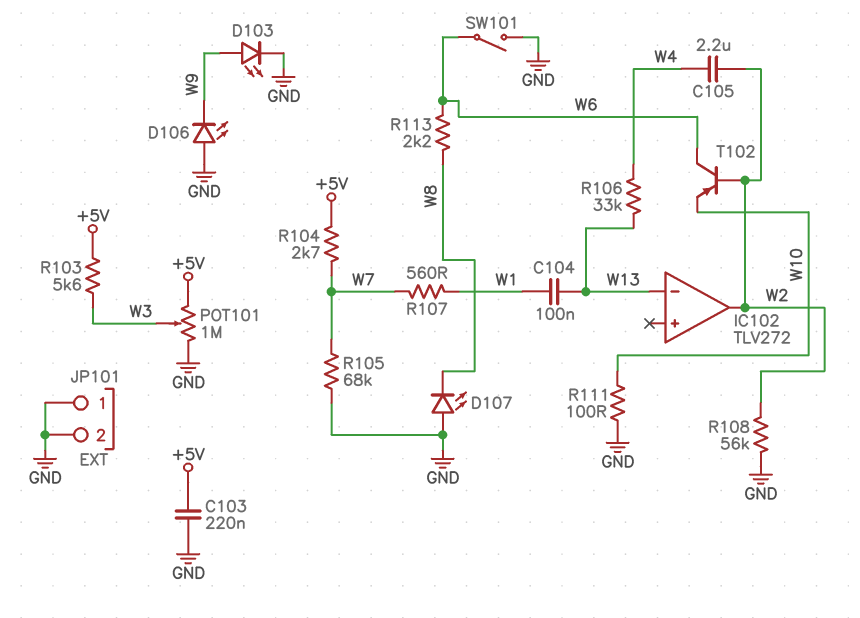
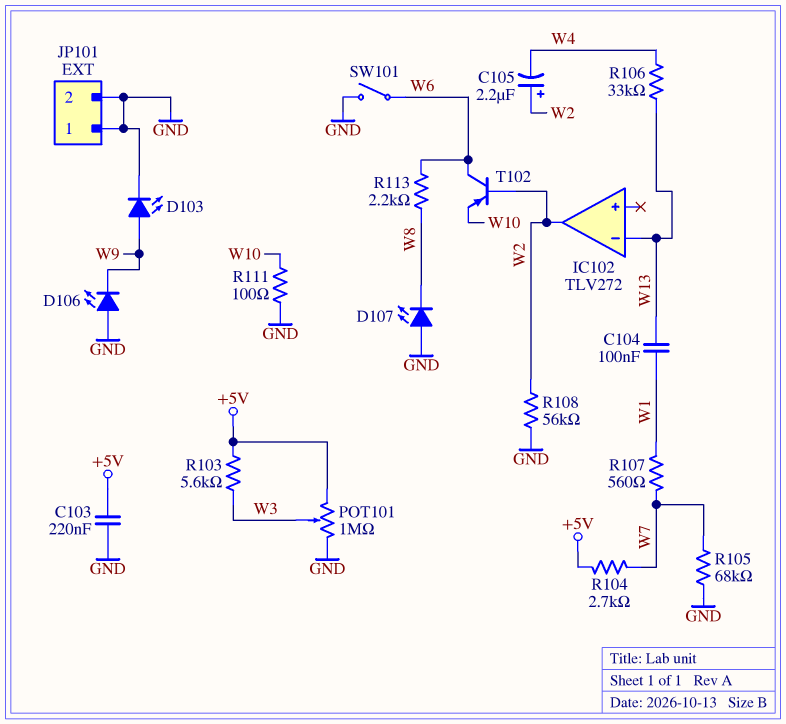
C105: 2.2uF (W2, W4) -> 2.2uF (plus W2, minus W4)

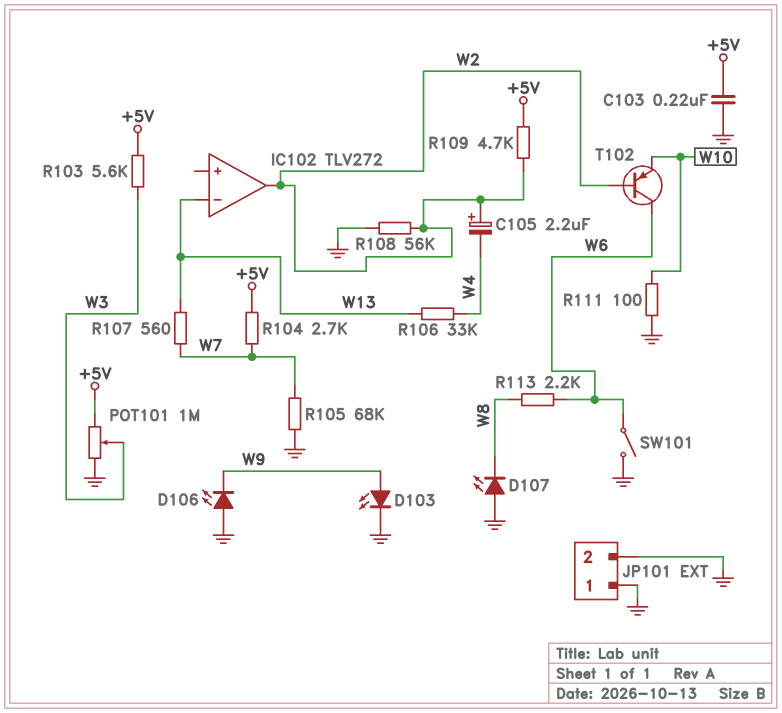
C104: 100nF (W1, W13) -> none
R107: 560 (W1, W7) -> 560 (W7, W13)
R109: none -> 4.7k (+5V, W2)

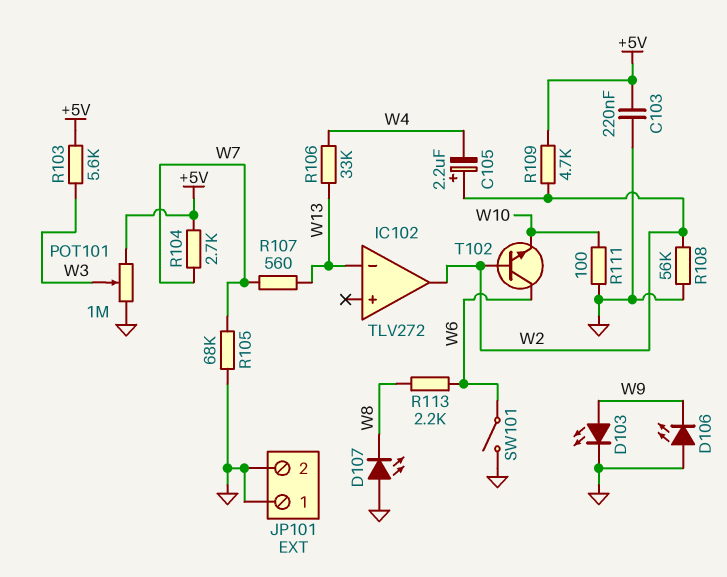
T102: PNP (B W2, C W6, E W10) -> NPN (B W2, C W6, E W10)

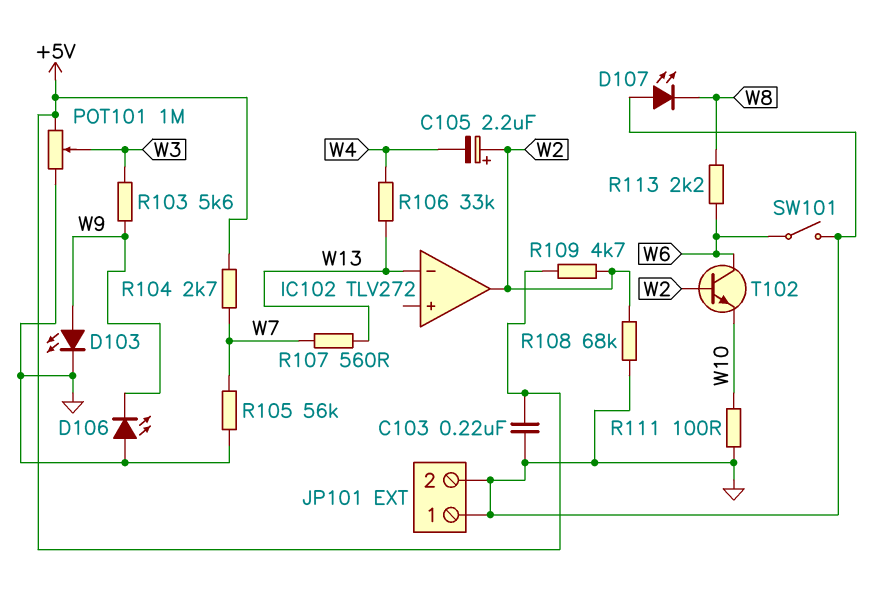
R103: 5.6k (+5V, W3) -> 5.6k (W3, W9)
R105: 68k (GND, W7) -> 56k (GND, W7)
R108: 56k (GND, W2) -> 68k (GND, W2)

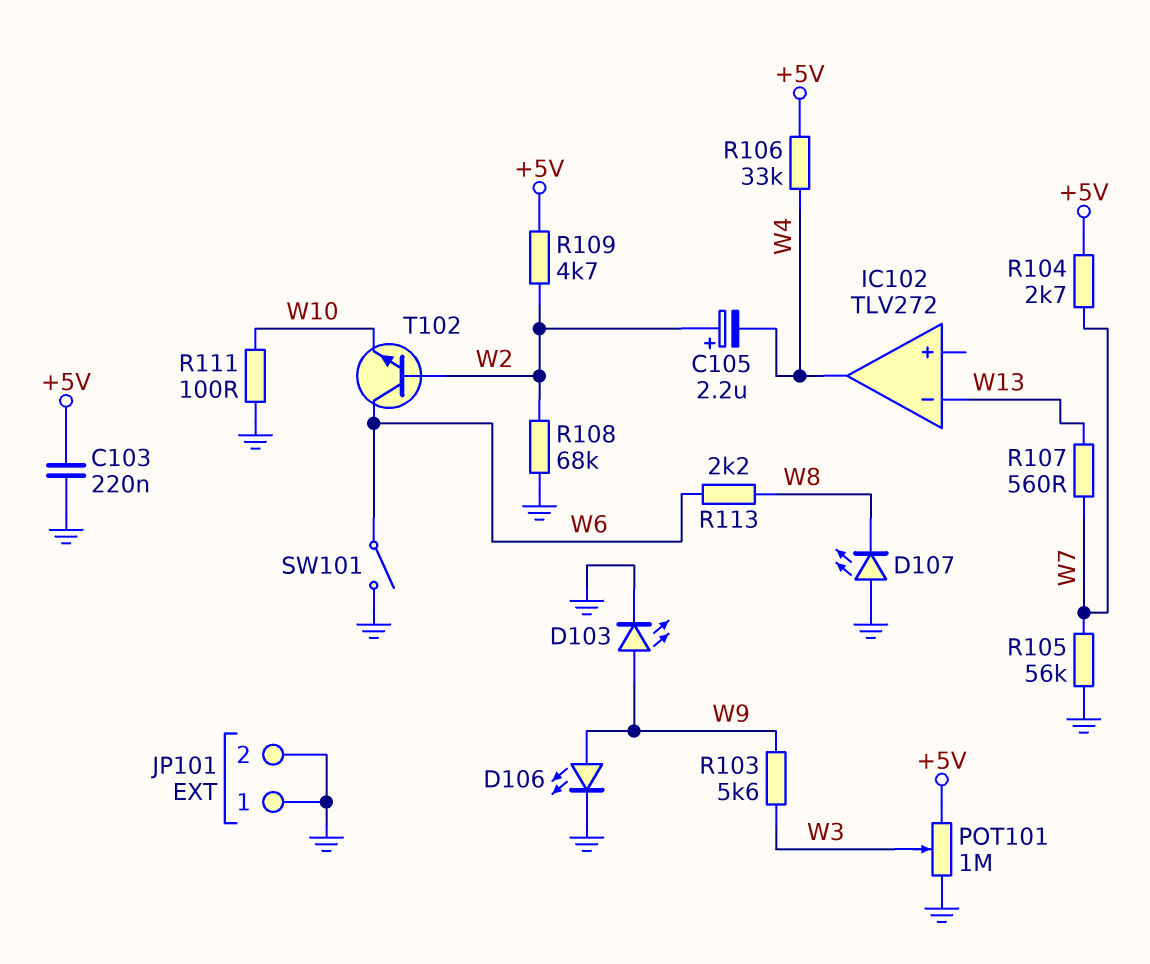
D106: LED (A GND, K W9) -> LED (A W9, K GND)
IC102 pin out: W2 -> W4
R106: 33k (W4, W13) -> 33k (+5V, W4)

